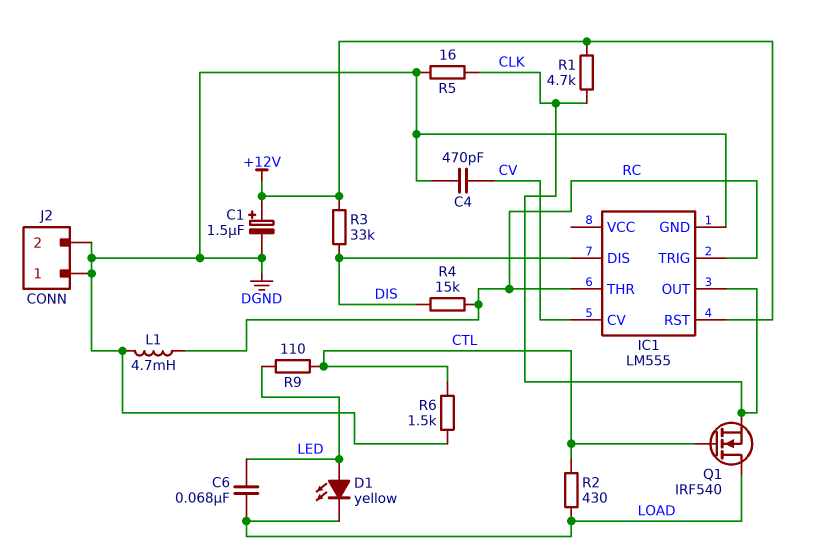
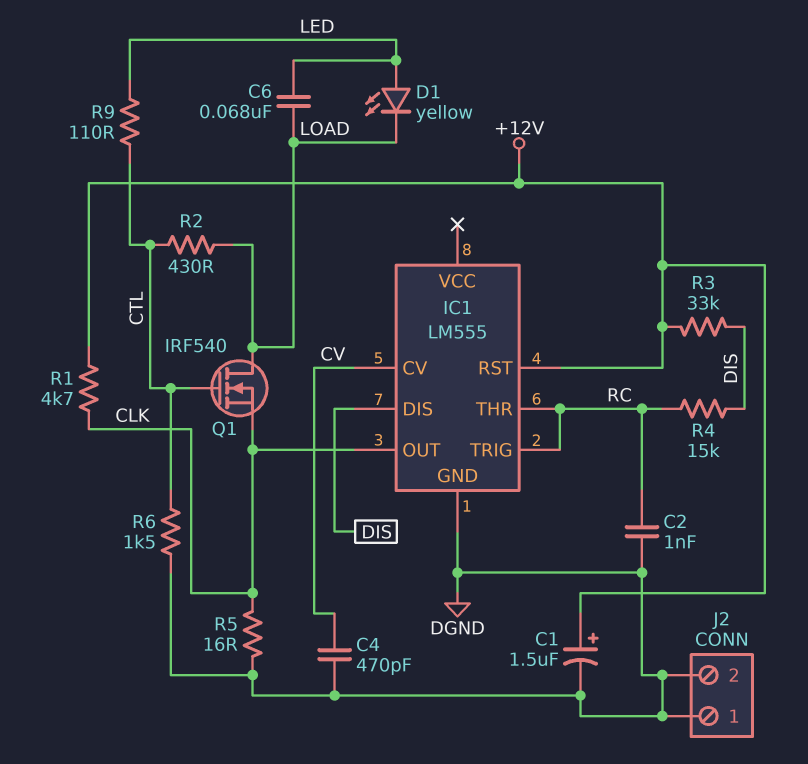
C2: none -> 1nF (DGND, RC)
L1: 4.7mH (DGND, RC) -> none

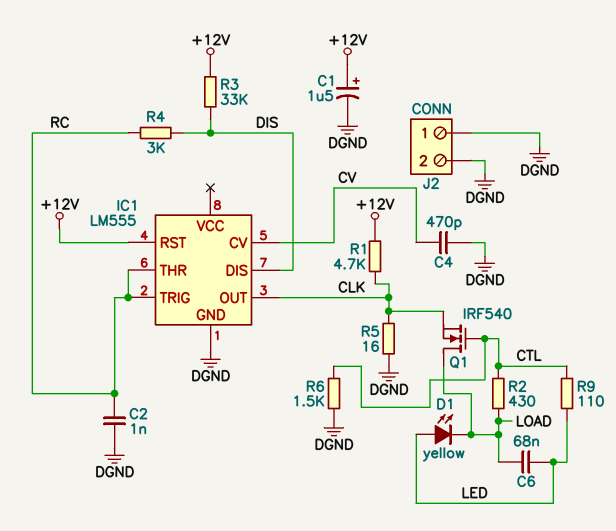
R4: 15k (DIS, RC) -> 3k (DIS, RC)

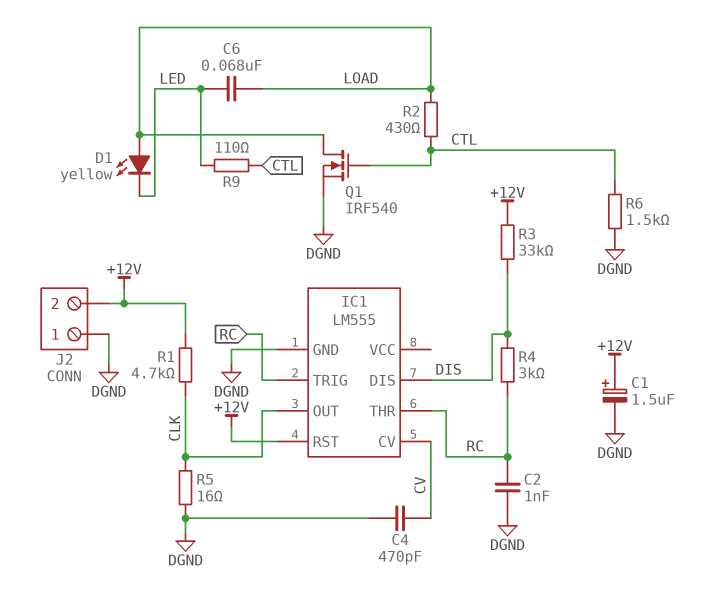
D1: LED yellow (A LED, K LOAD) -> LED yellow (A LOAD, K LED)
J2 pin 2: DGND -> +12V
Q1: NMOS IRF540 (G CTL, D LOAD, S CLK) -> NMOS IRF540 (G CTL, D LOAD, S DGND)

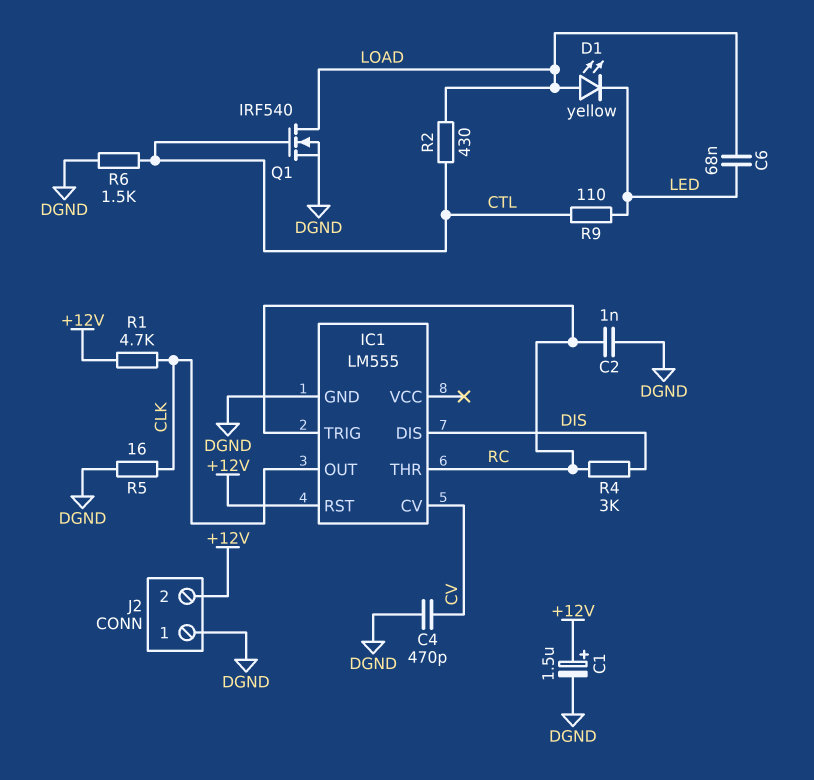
R3: 33k (+12V, DIS) -> none

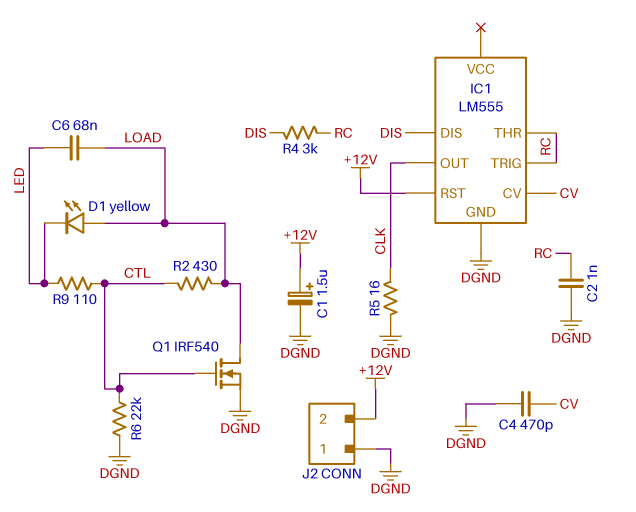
R1: 4.7k (+12V, CLK) -> none
R6: 1.5k (CTL, DGND) -> 22k (CTL, DGND)

